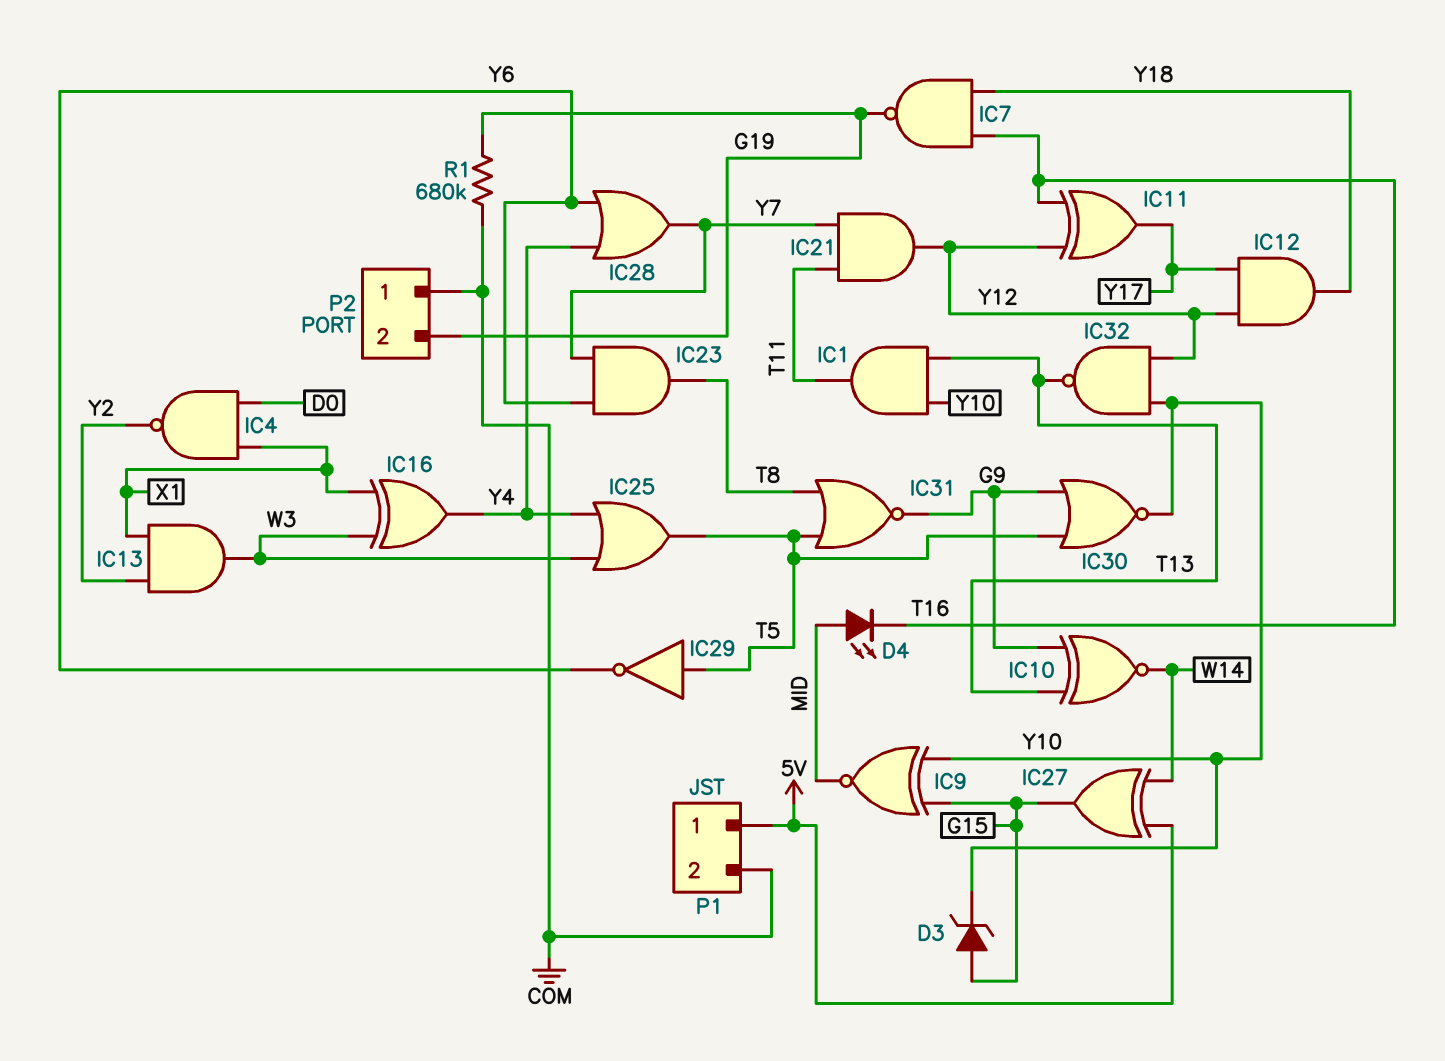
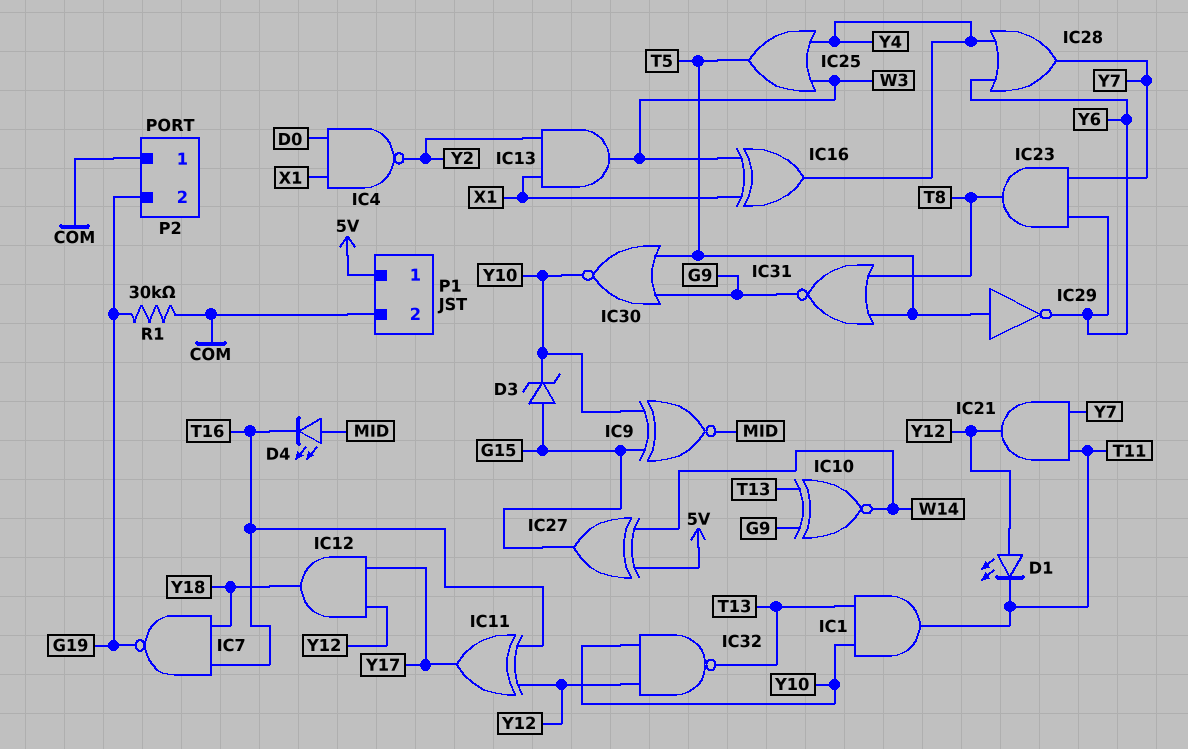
D1: none -> LED (A Y12, K T11)
R1: 680k (COM, G19) -> 30k (COM, G19)

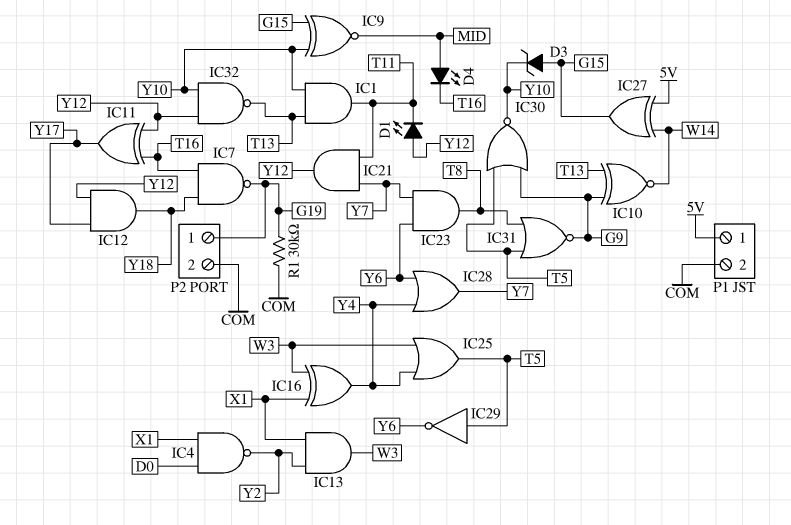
P2 pin 1: COM -> G19
P2 pin 2: G19 -> COM

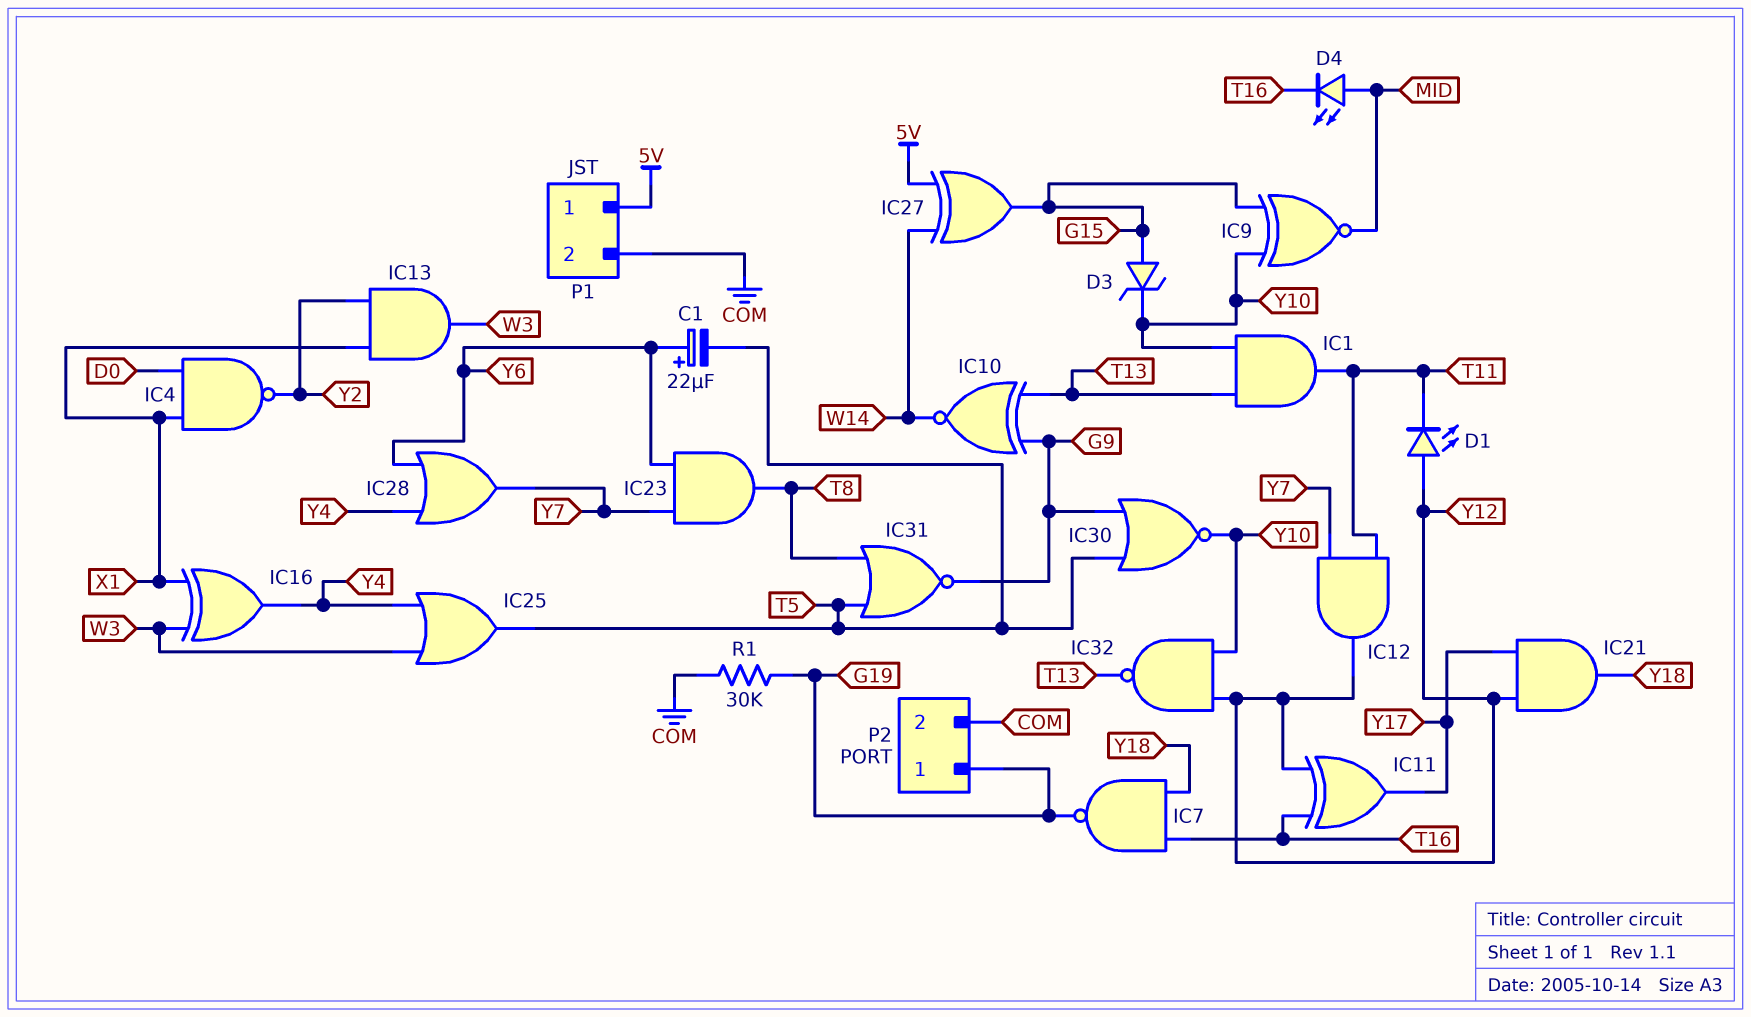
C1: none -> 22uF (plus Y6, minus T5)
IC12: AND (in Y12, in Y17, out Y18) -> AND (in T11, in Y7, out Y12)
IC21: AND (in T11, in Y7, out Y12) -> AND (in Y12, in Y17, out Y18)
IC29: NOT (in T5, out Y6) -> none

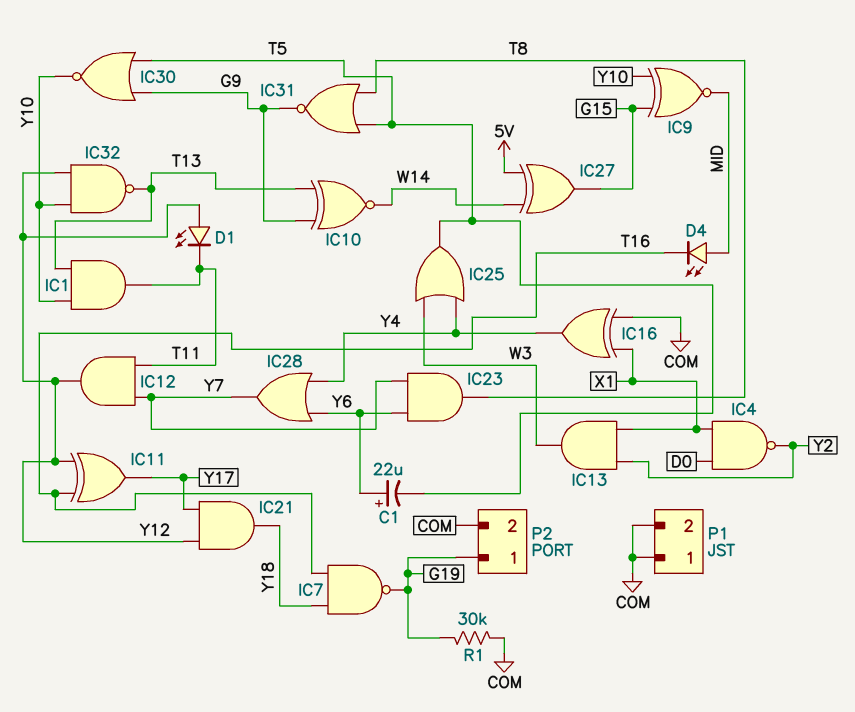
D3: zener (A G15, K Y10) -> none
IC16: XOR (in W3, in X1, out Y4) -> XOR (in COM, in X1, out Y4)
P1 pin 1: 5V -> COM

